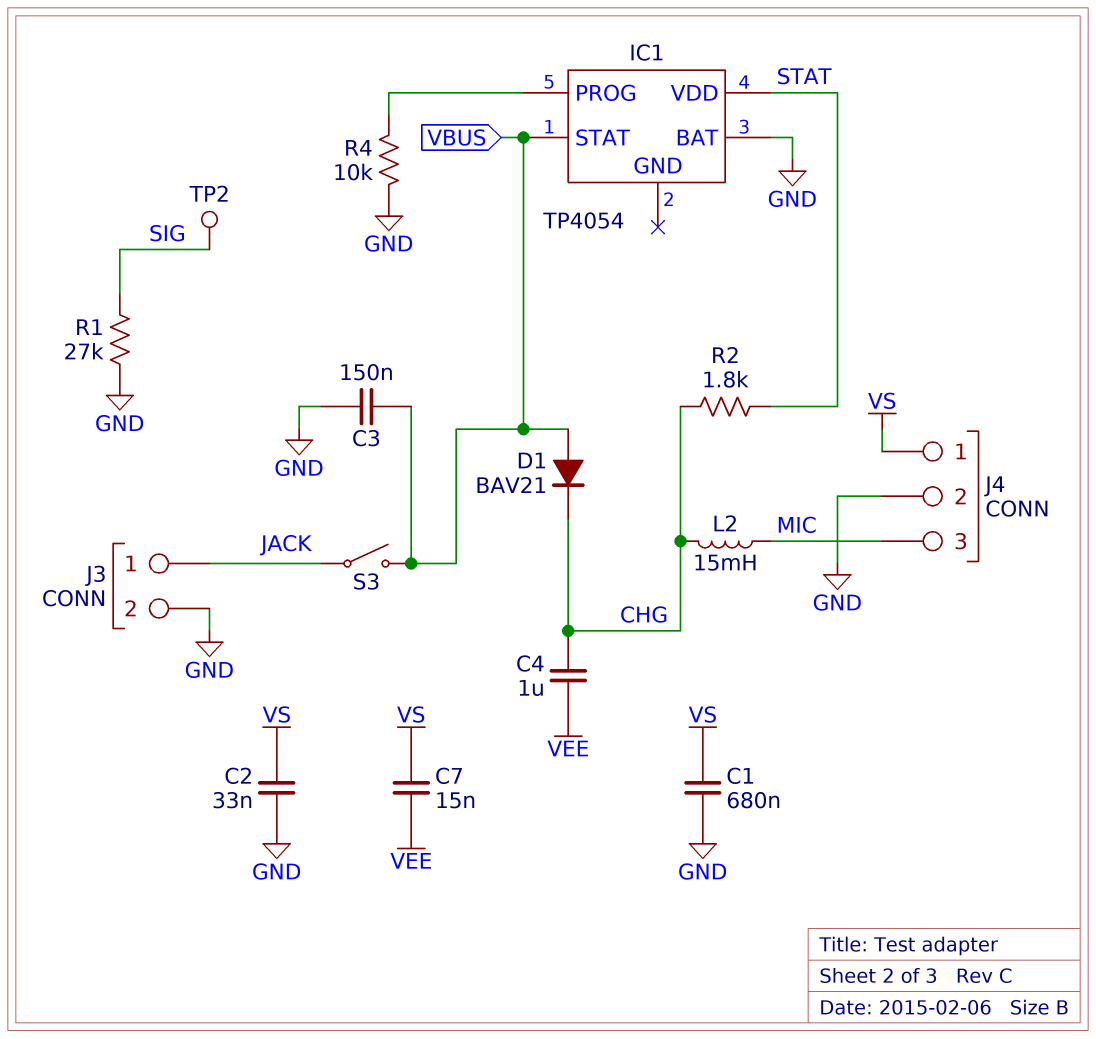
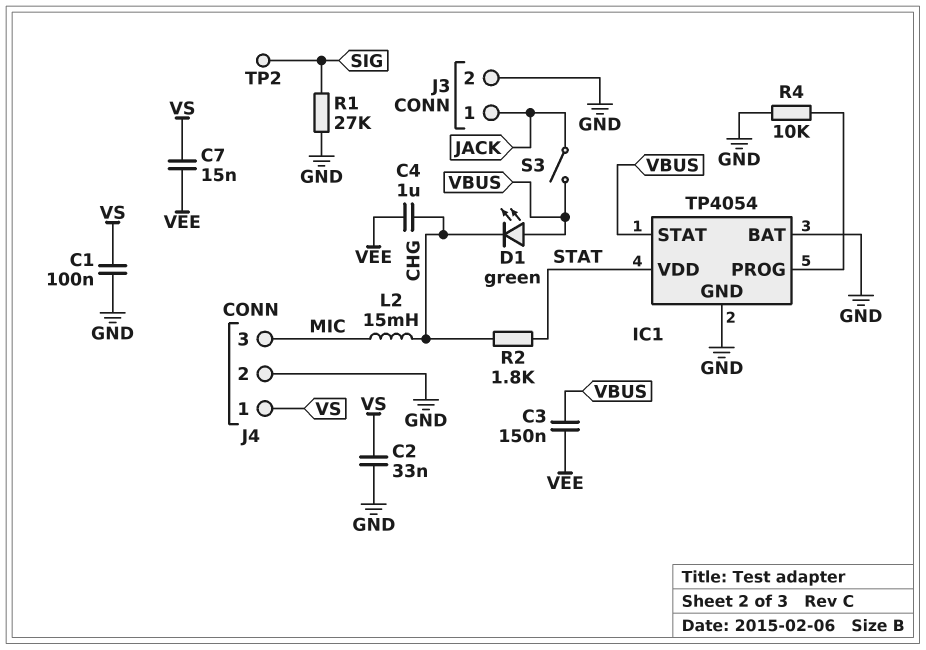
C1: 680nF (GND, VS) -> 100nF (GND, VS)
C3: 150nF (GND, VBUS) -> 150nF (VBUS, VEE)
D1: diode BAV21 (A VBUS, K CHG) -> LED green (A VBUS, K CHG)
IC1 pin GND: none -> GND

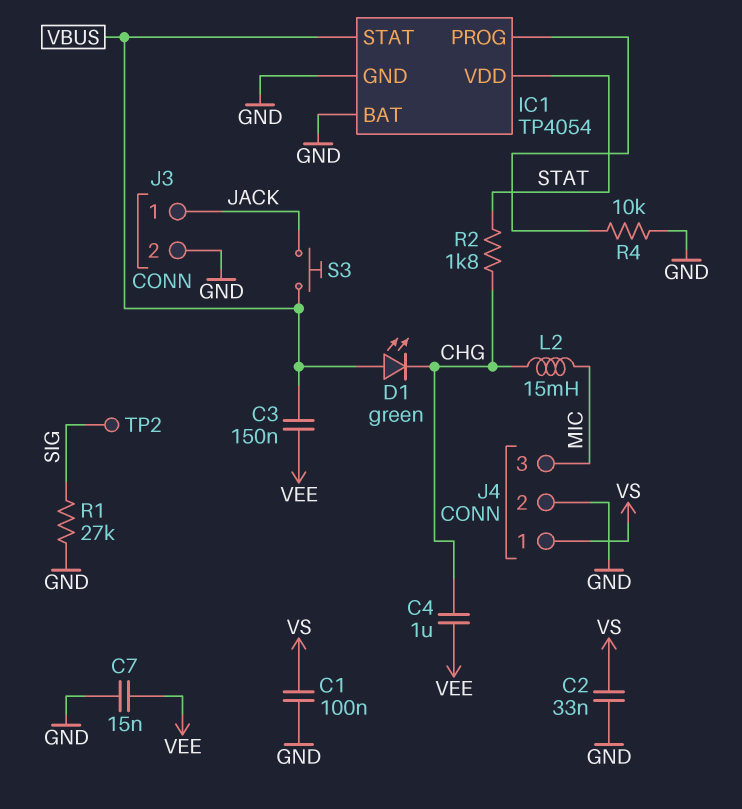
C7: 15nF (VEE, VS) -> 15nF (GND, VEE)
S3: switch (JACK, VBUS) -> button (JACK, VBUS)

